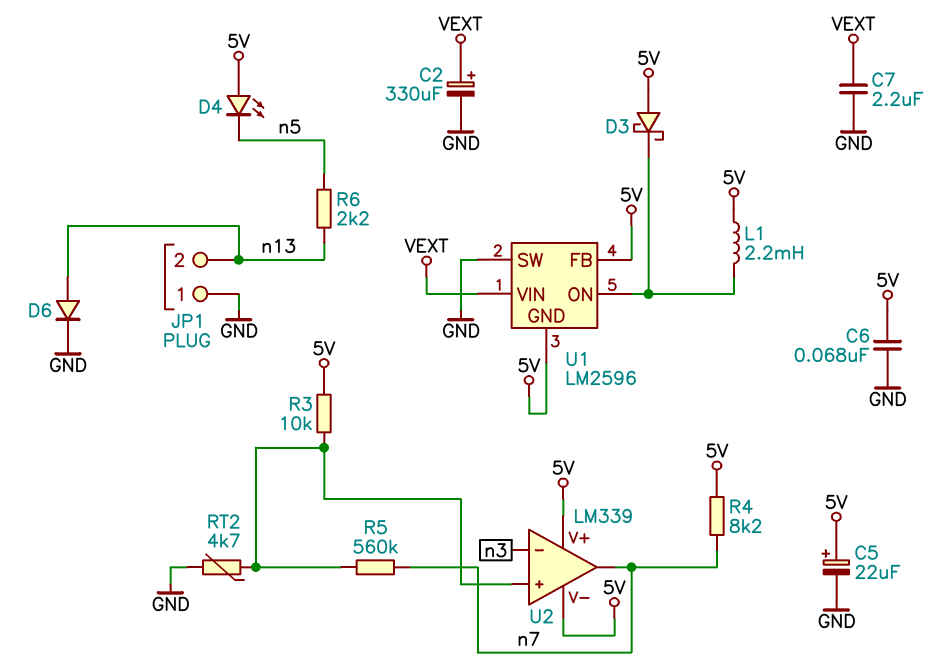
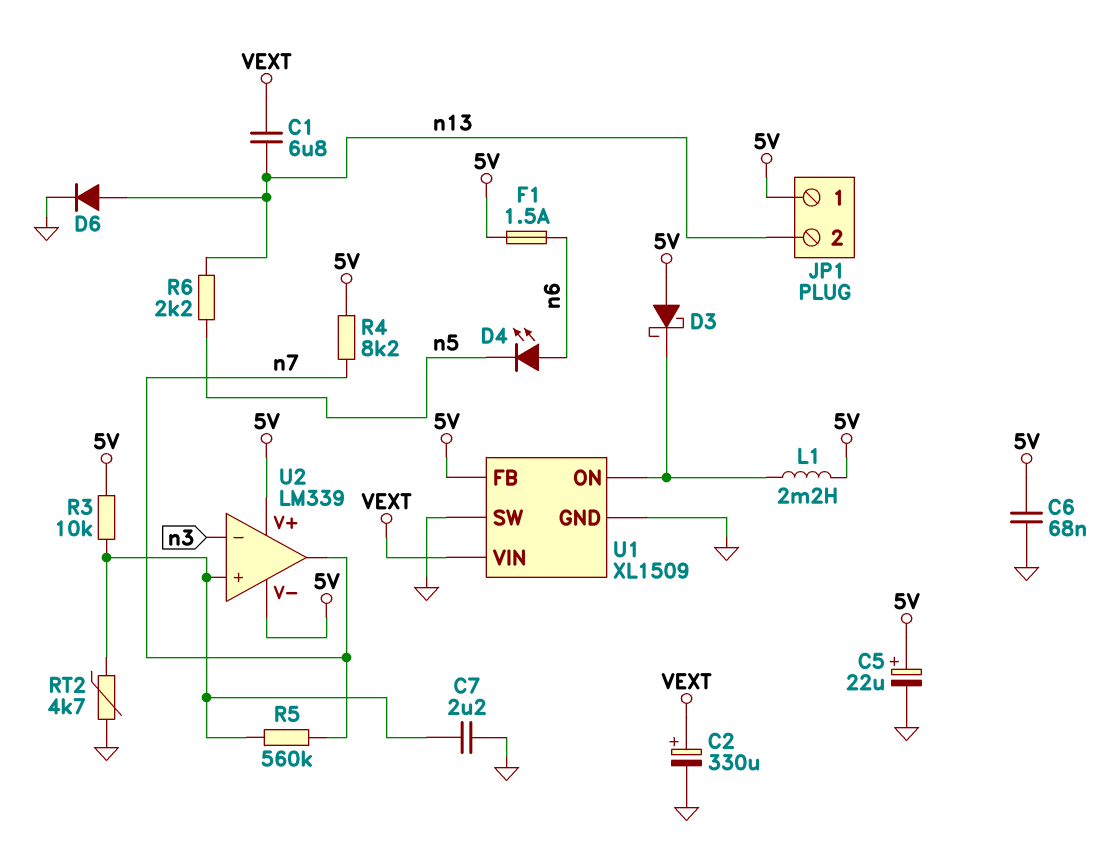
C1: none -> 6.8uF (VEXT, n13)
C7: 2.2uF (GND, VEXT) -> 2.2uF (GND, U2/in+)
D4: LED (A 5V, K n5) -> LED (A n6, K n5)
F1: none -> 1.5A (5V, n6)
JP1 pin 1: GND -> 5V
U1: LM2596 -> XL1509
U1 pin GND: 5V -> GND

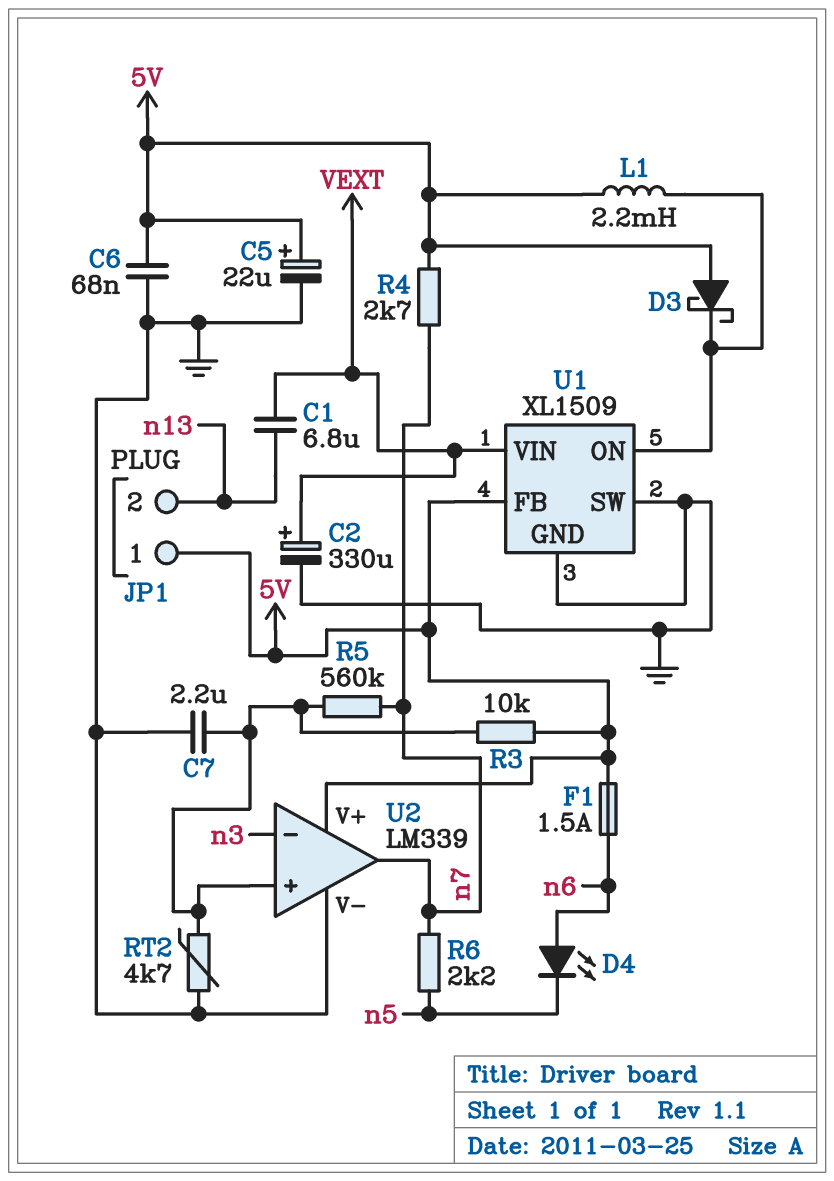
D6: diode (A n13, K GND) -> none
R4: 8.2k (5V, n7) -> 2.7k (5V, n7)
R6: 2.2k (n5, n13) -> 2.2k (n5, n7)
U2 pin V-: 5V -> GND

